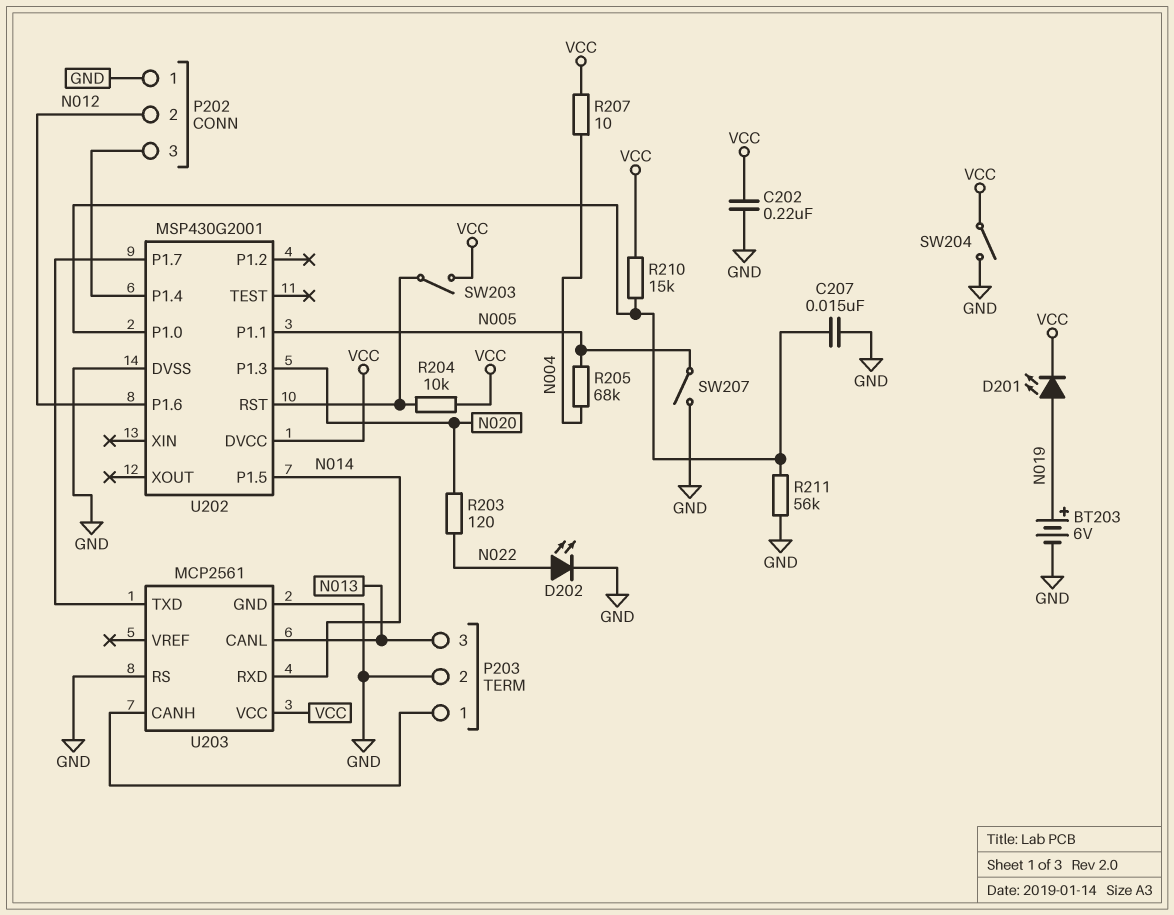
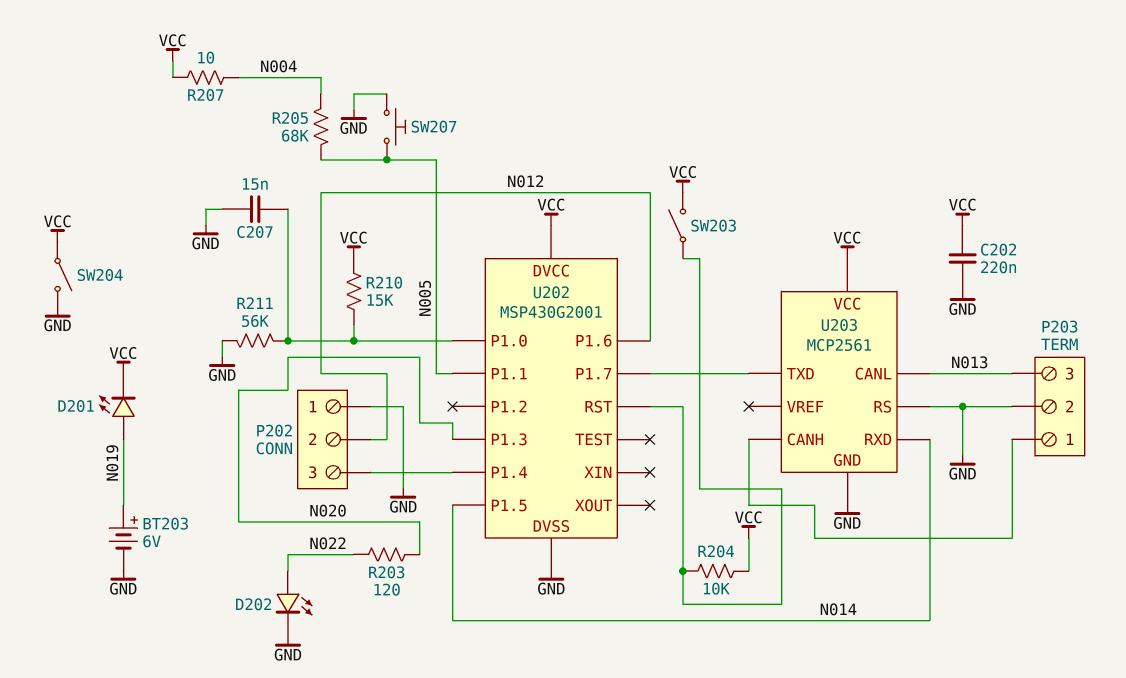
SW207: switch (GND, N005) -> button (GND, N005)

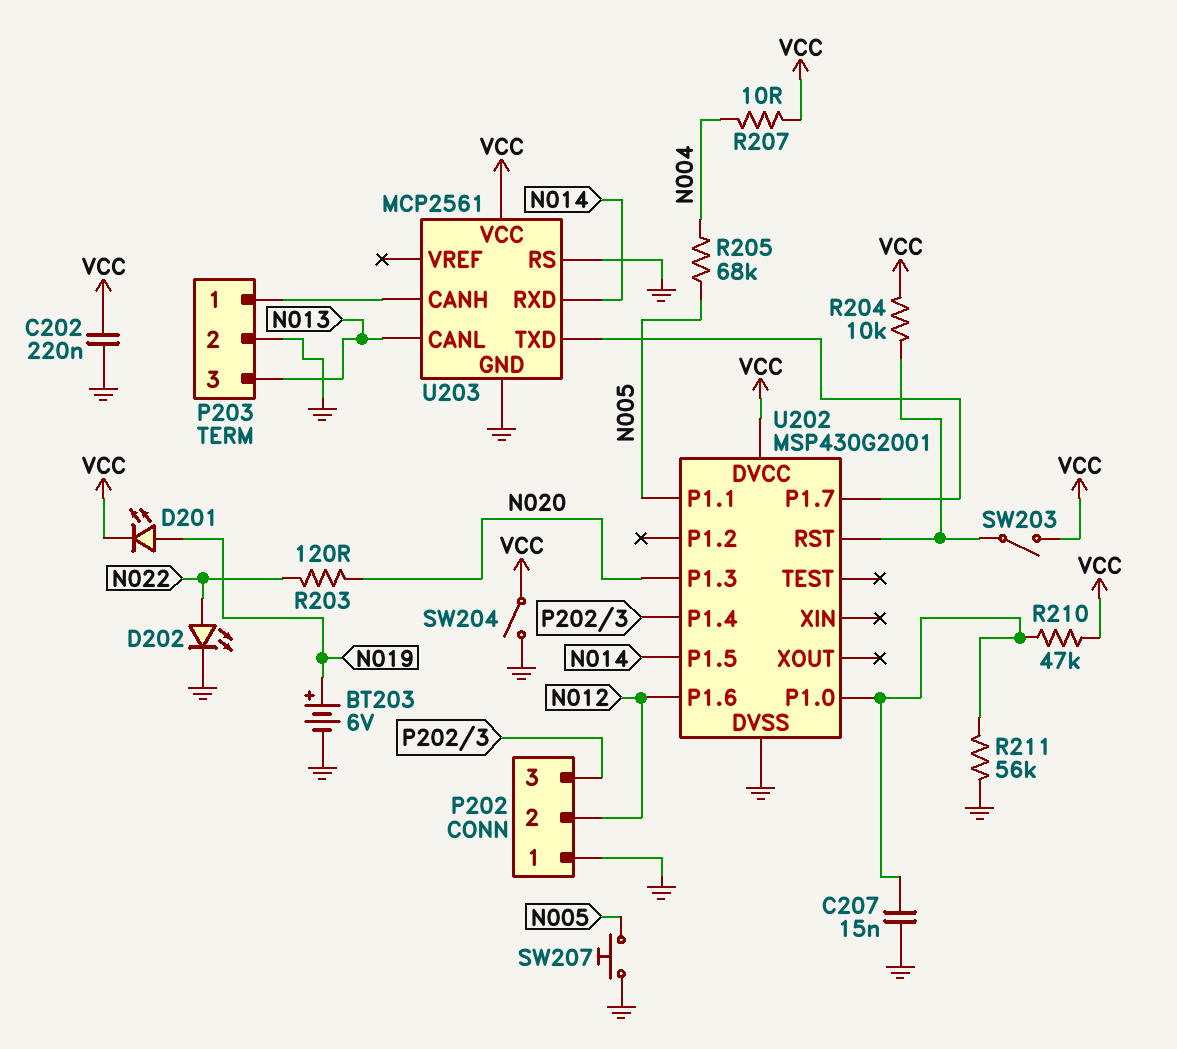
R210: 15k (U202/P1.0, VCC) -> 47k (U202/P1.0, VCC)

